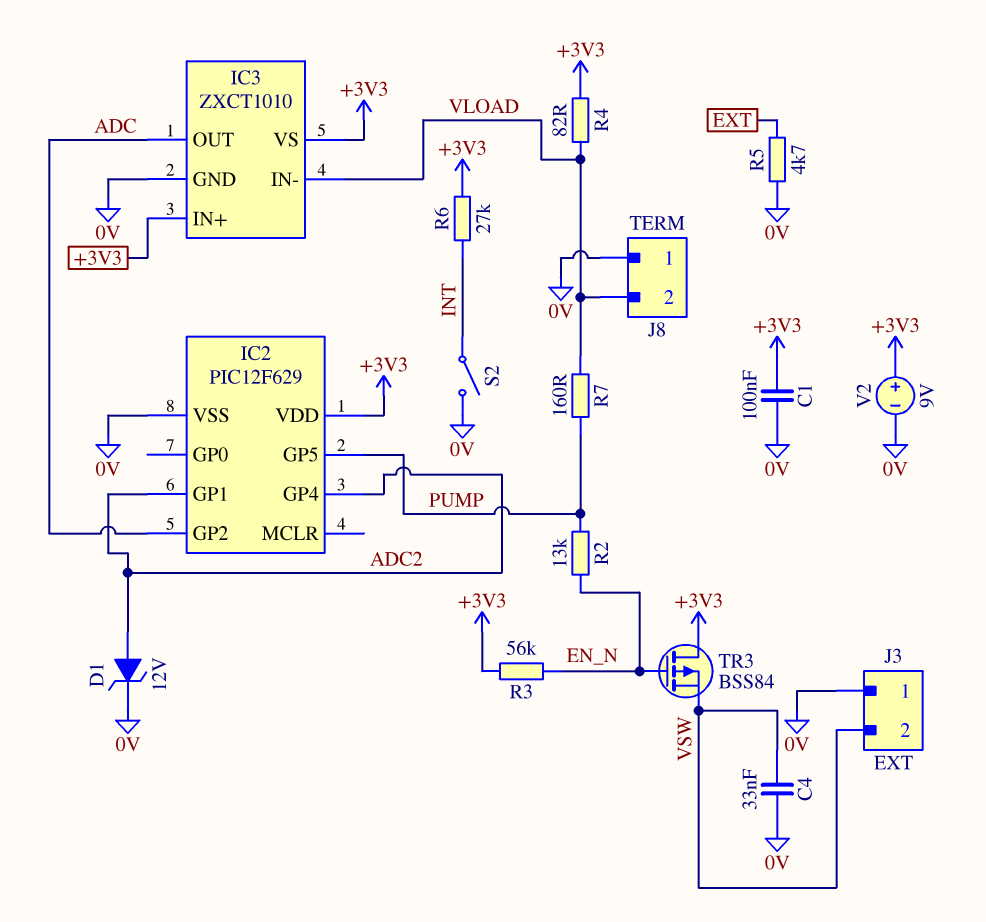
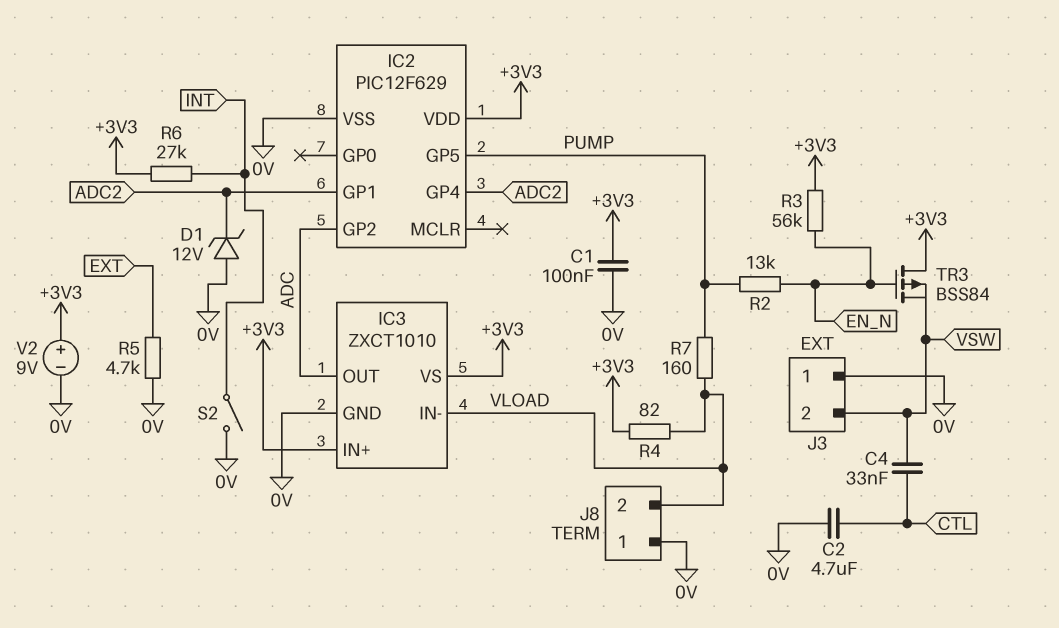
C2: none -> 4.7uF (0V, CTL)
C4: 33nF (0V, VSW) -> 33nF (CTL, VSW)
D1: zener 12V (A ADC2, K 0V) -> zener 12V (A 0V, K ADC2)

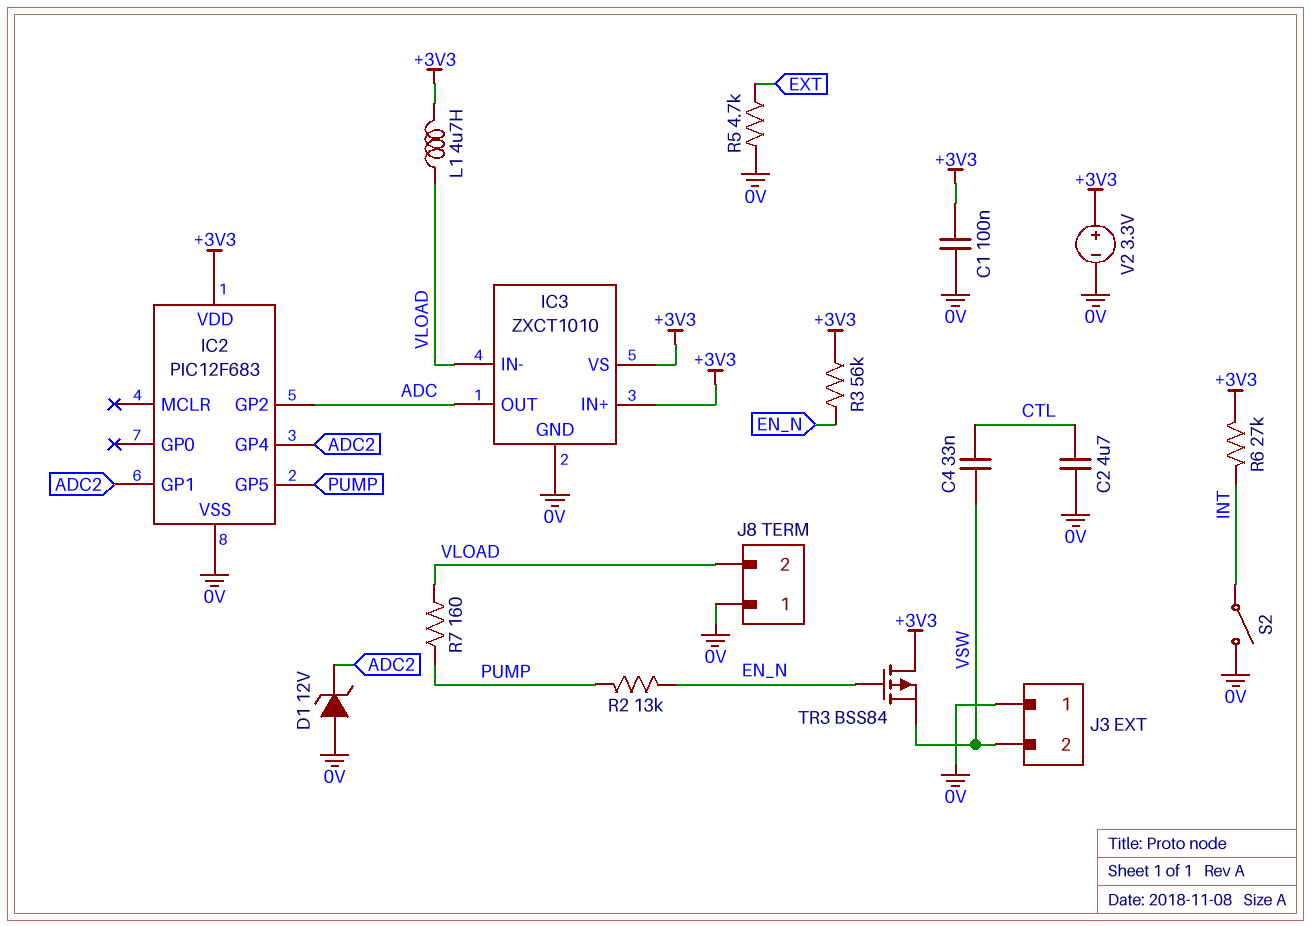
IC2: PIC12F629 -> PIC12F683
L1: none -> 4.7uH (+3V3, VLOAD)
R4: 82 (+3V3, VLOAD) -> none
V2: 9V (plus +3V3, minus 0V) -> 3.3V (plus +3V3, minus 0V)

